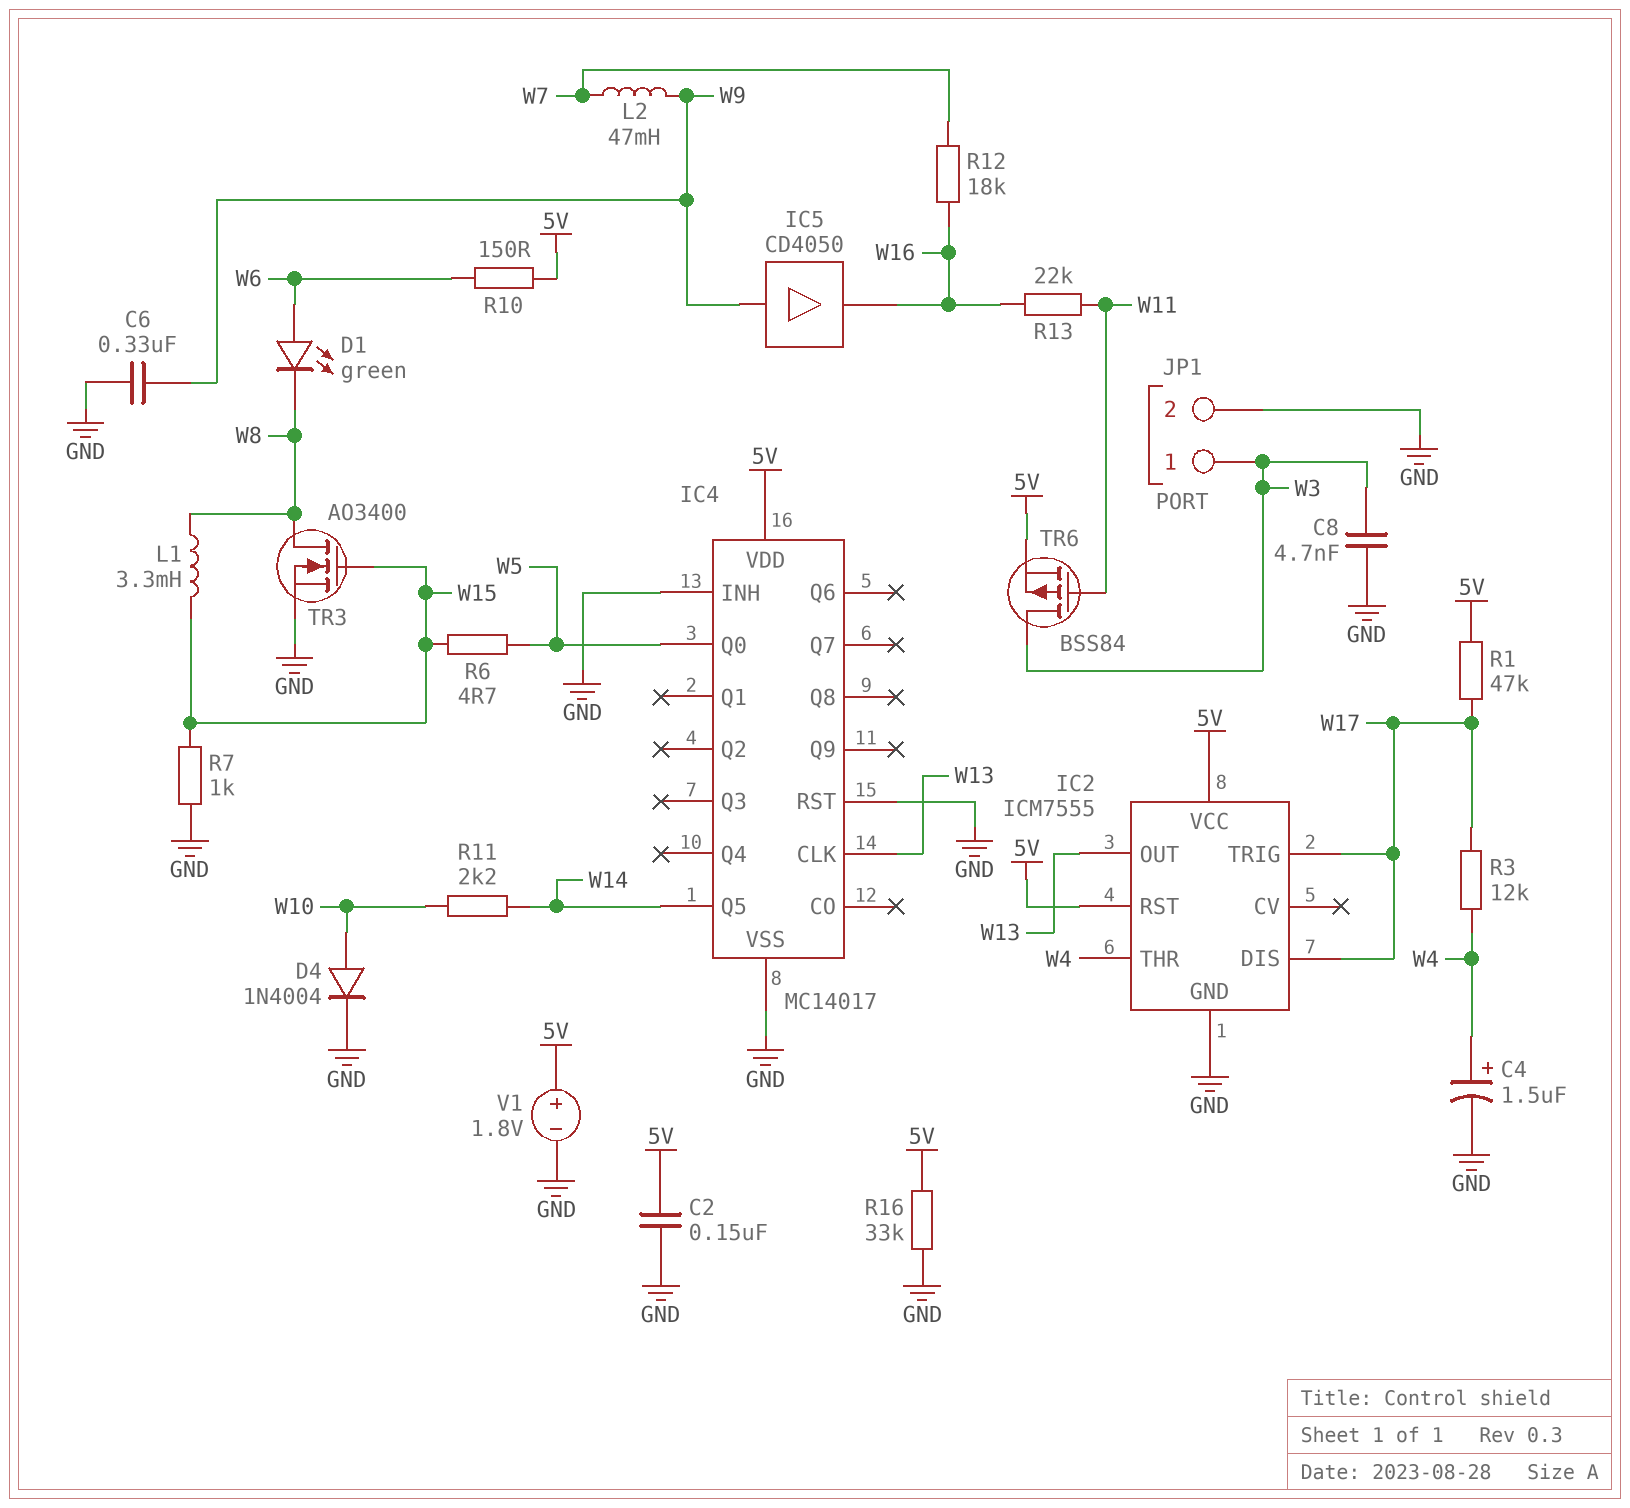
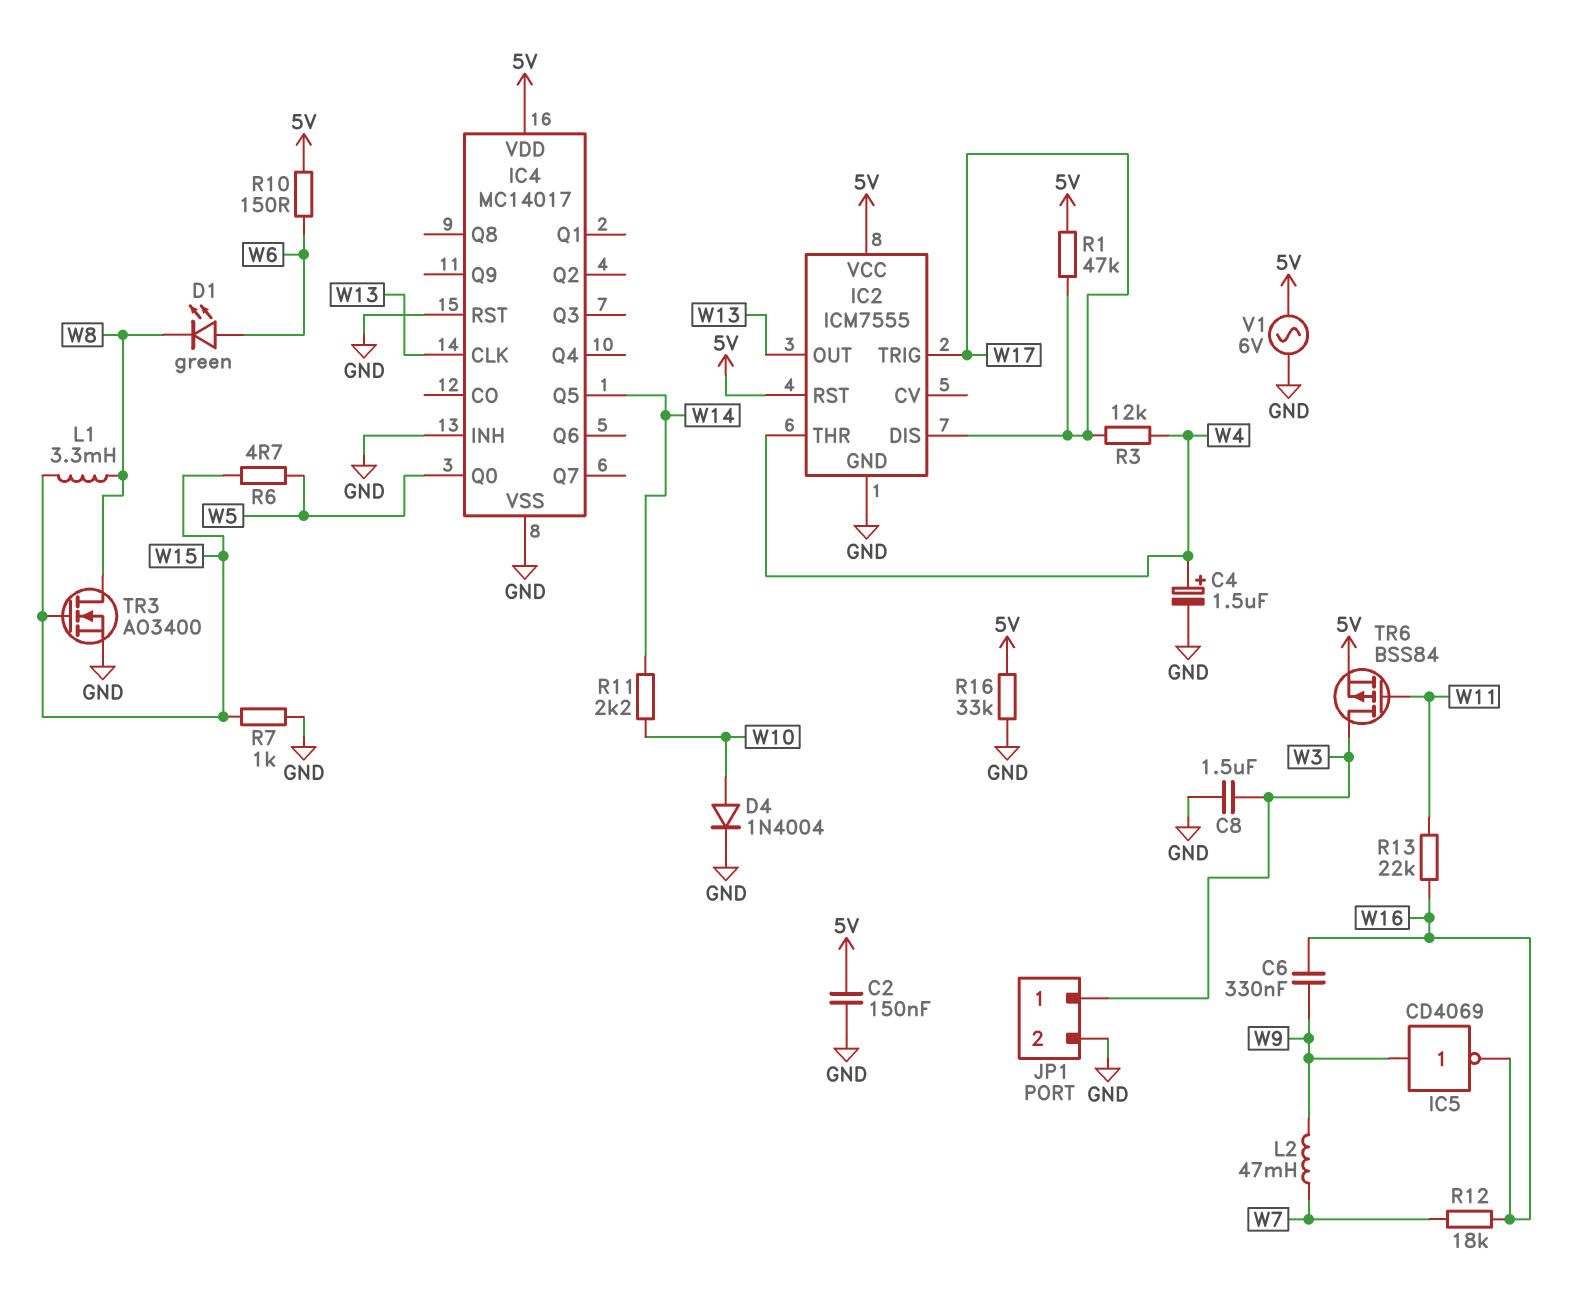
C6: 330nF (GND, W9) -> 330nF (W9, W16)
C8: 4.7nF (GND, W3) -> 1.5uF (GND, W3)
IC5: buffer CD4050 (in W9, out W16) -> NOT CD4069 (in W9, out W16)
V1: 1.8V (plus 5V, minus GND) -> AC 6V (5V, GND)

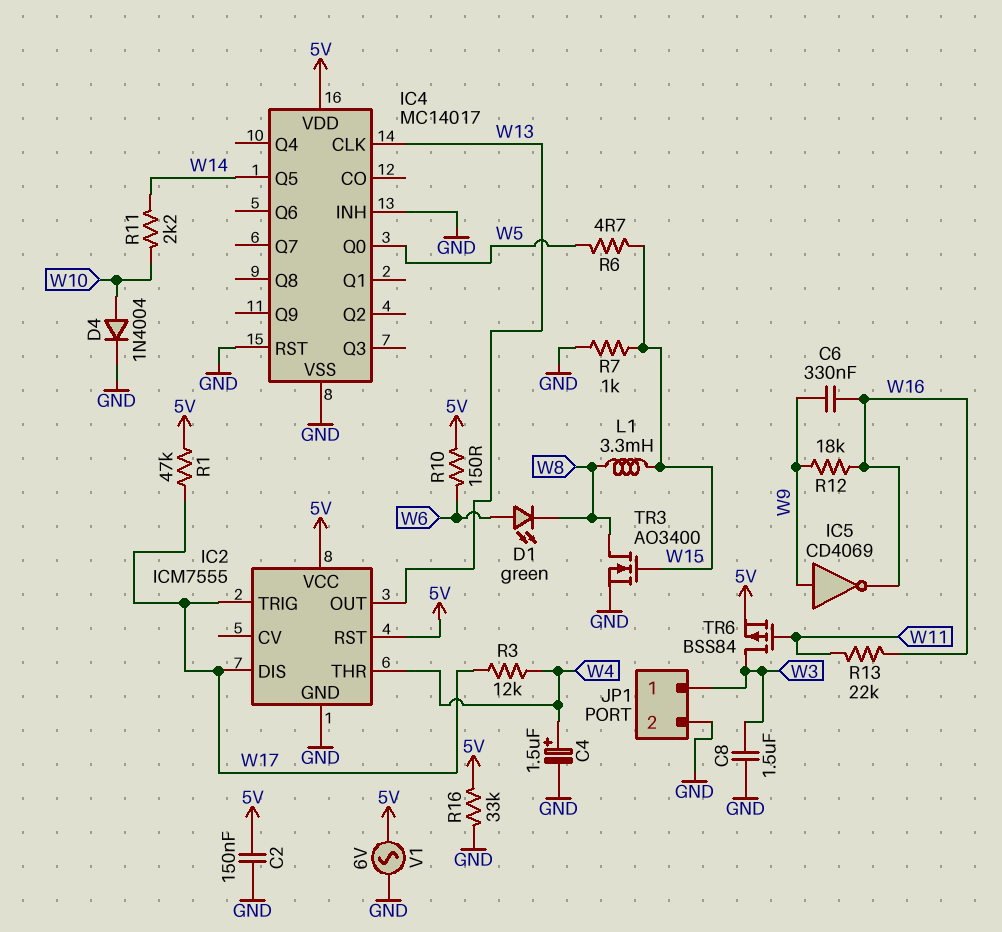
L2: 47mH (W7, W9) -> none
R12: 18k (W7, W16) -> 18k (W9, W16)

